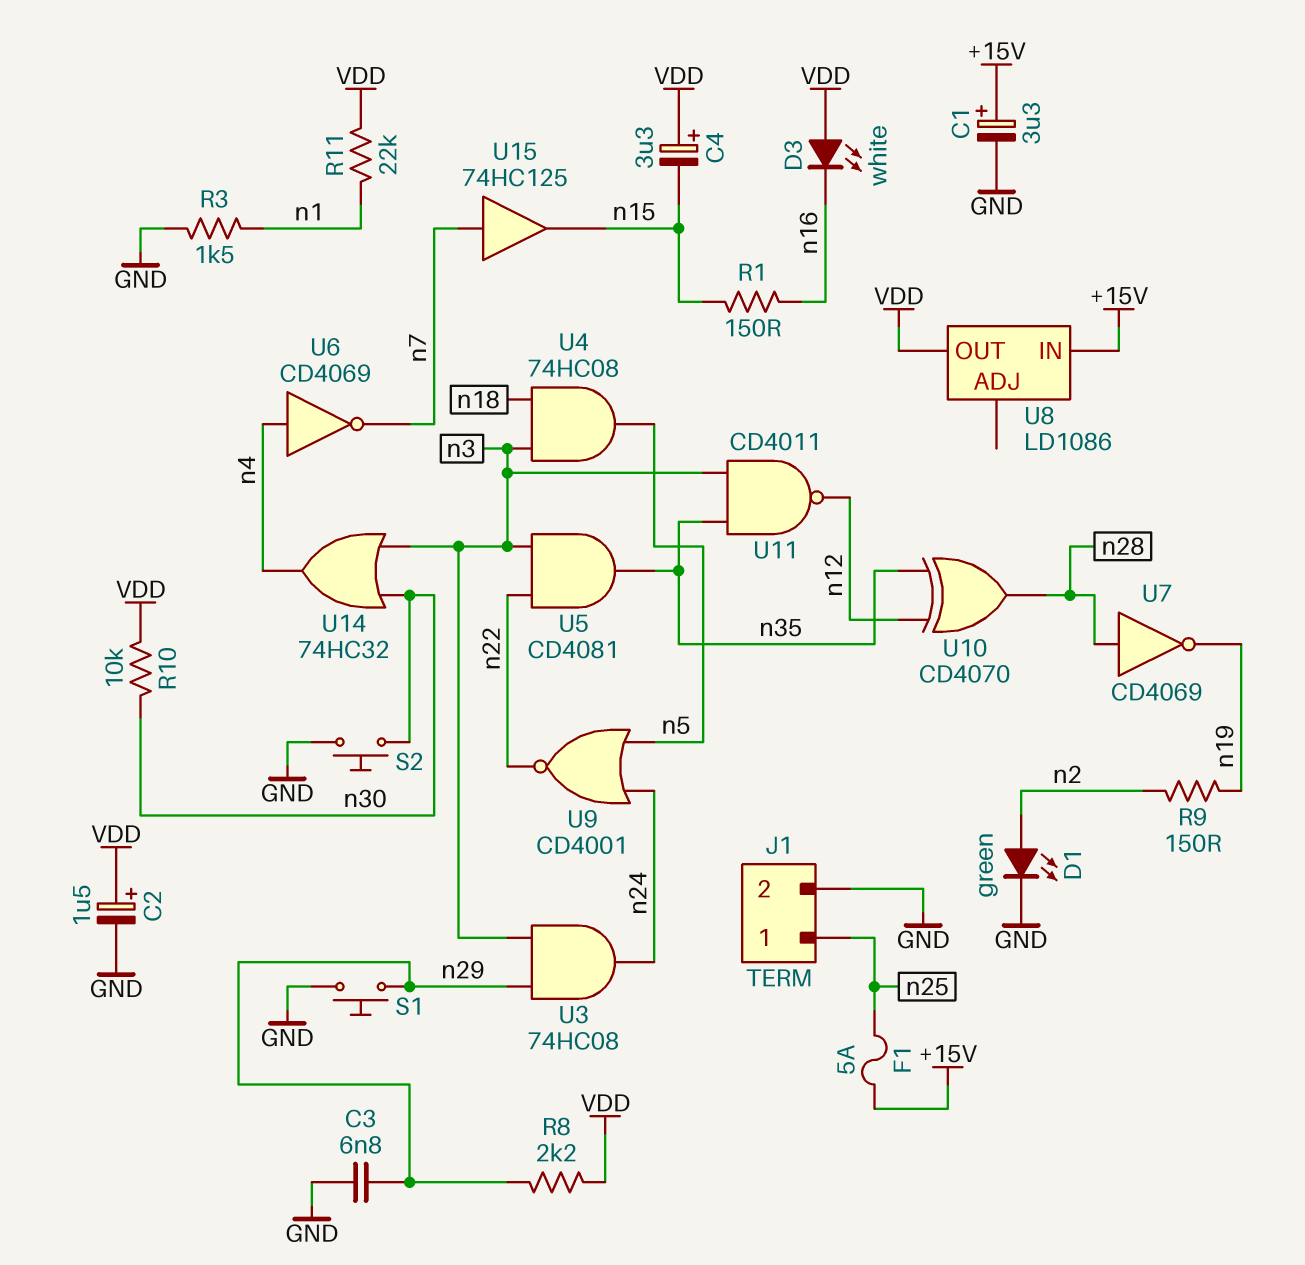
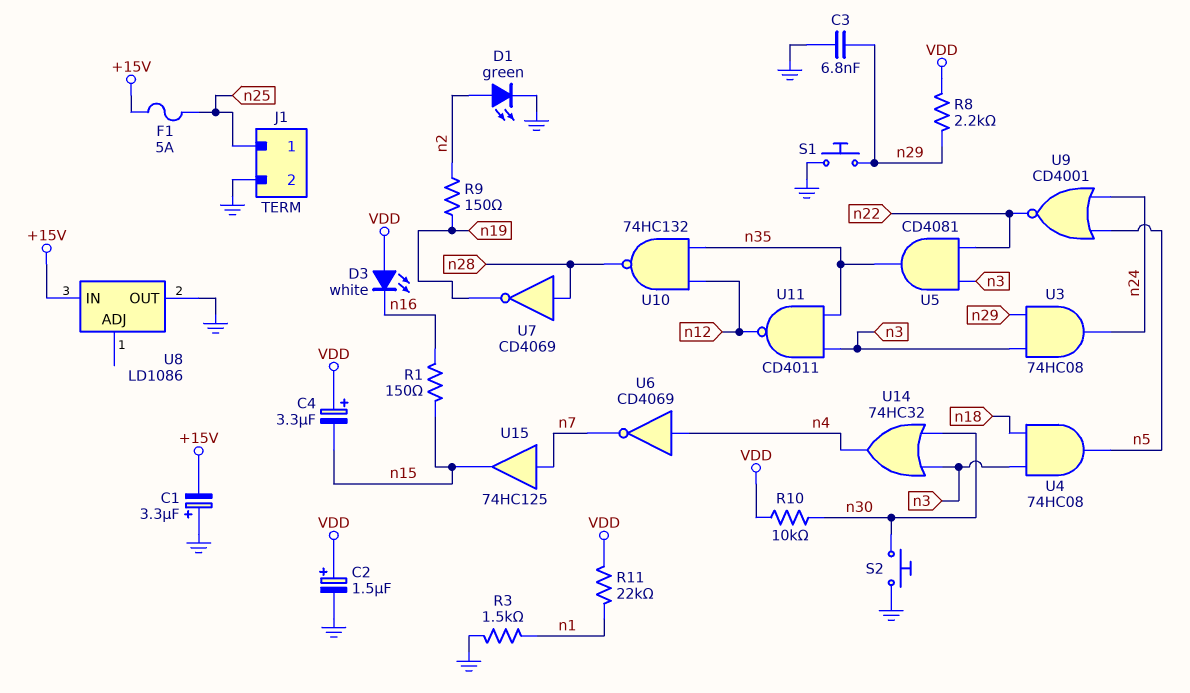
C1: 3.3uF (plus +15V, minus GND) -> 3.3uF (plus GND, minus +15V)
U8 pin OUT: VDD -> GND
U10: XOR CD4070 (in n12, in n35, out n28) -> NAND 74HC132 (in n12, in n35, out n28)

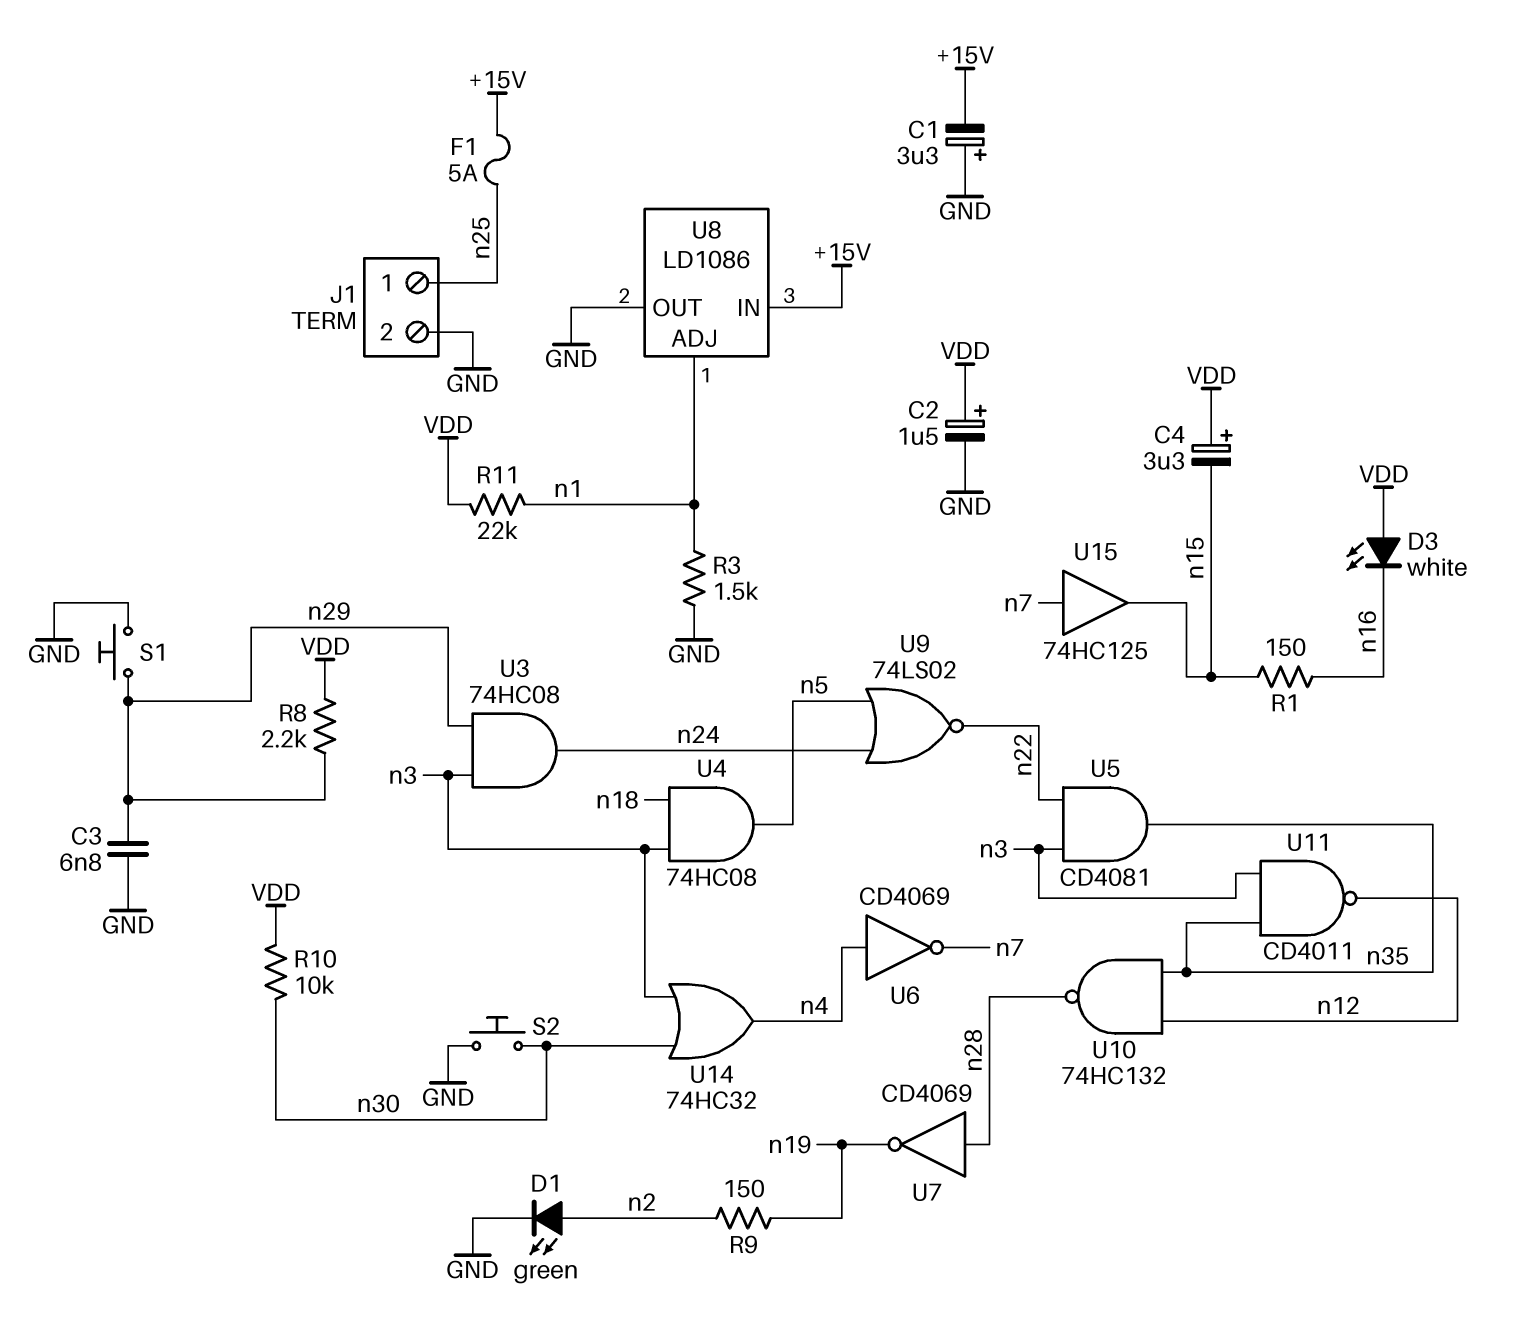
U8 pin ADJ: none -> n1
U9: NOR CD4001 (in n5, in n24, out n22) -> NOR 74LS02 (in n5, in n24, out n22)

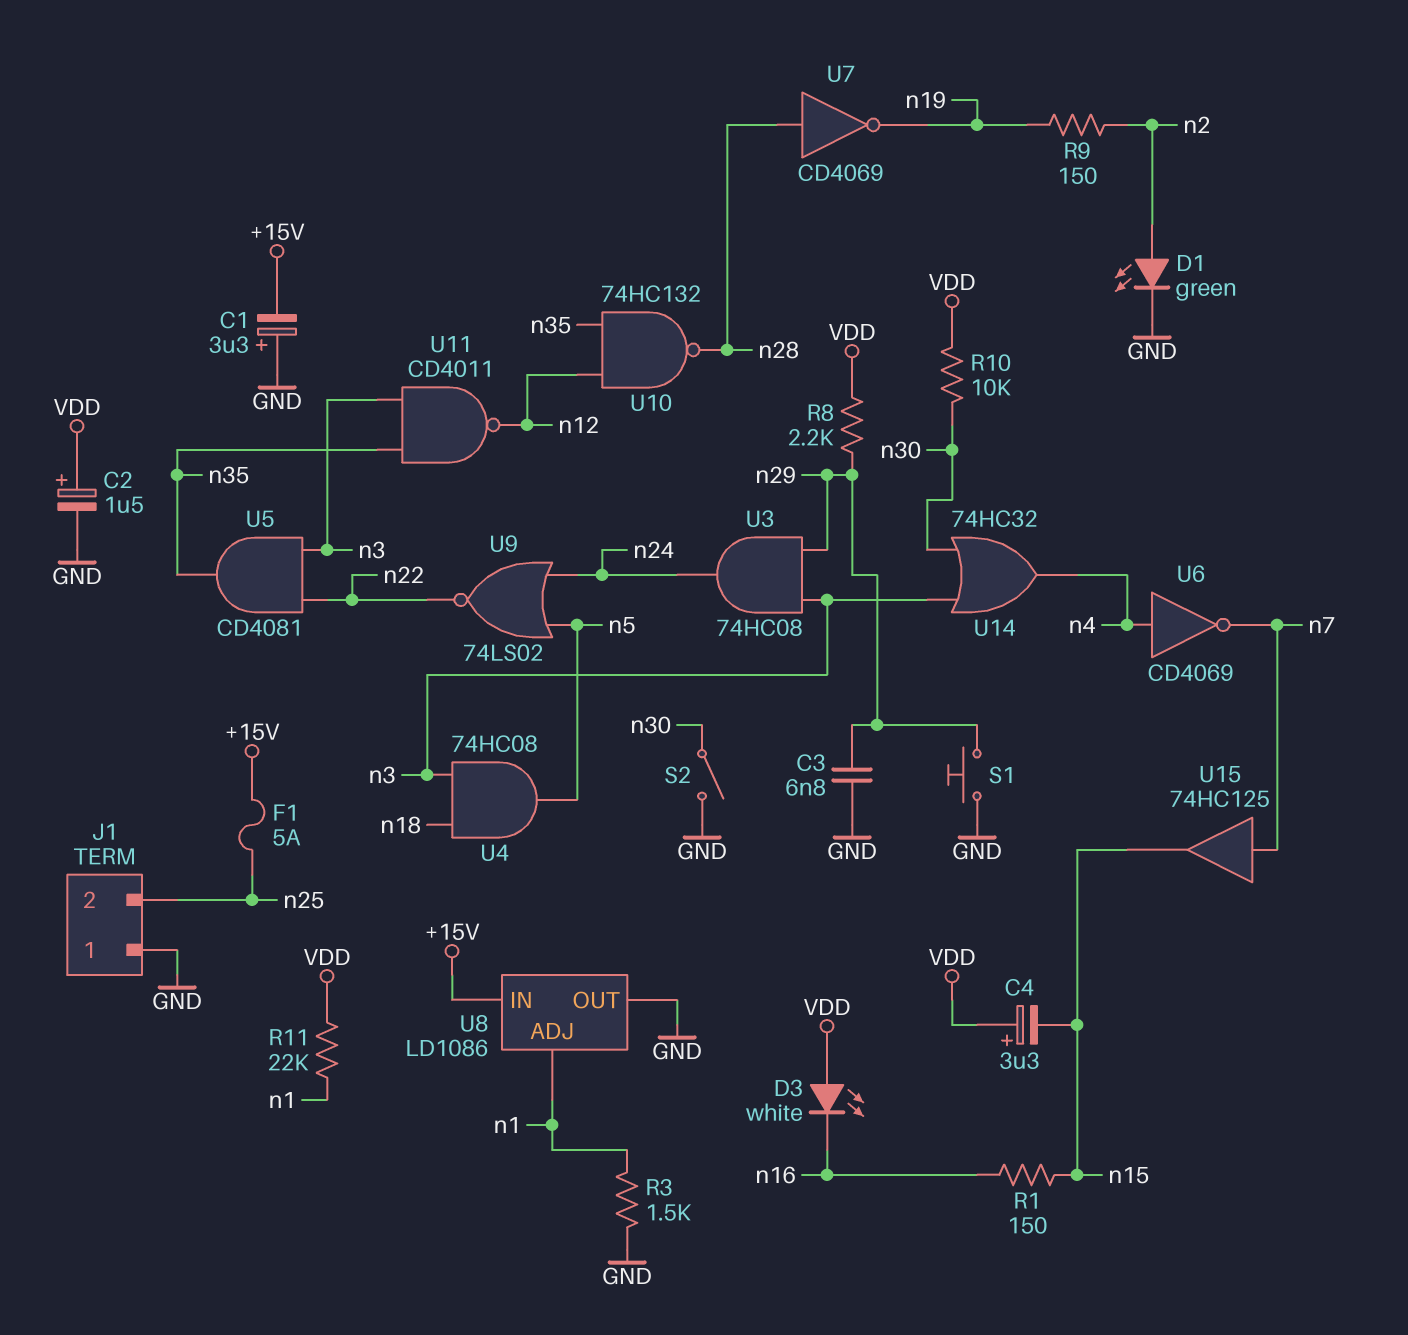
J1 pin 1: n25 -> GND
J1 pin 2: GND -> n25
S2: button (GND, n30) -> switch (GND, n30)

